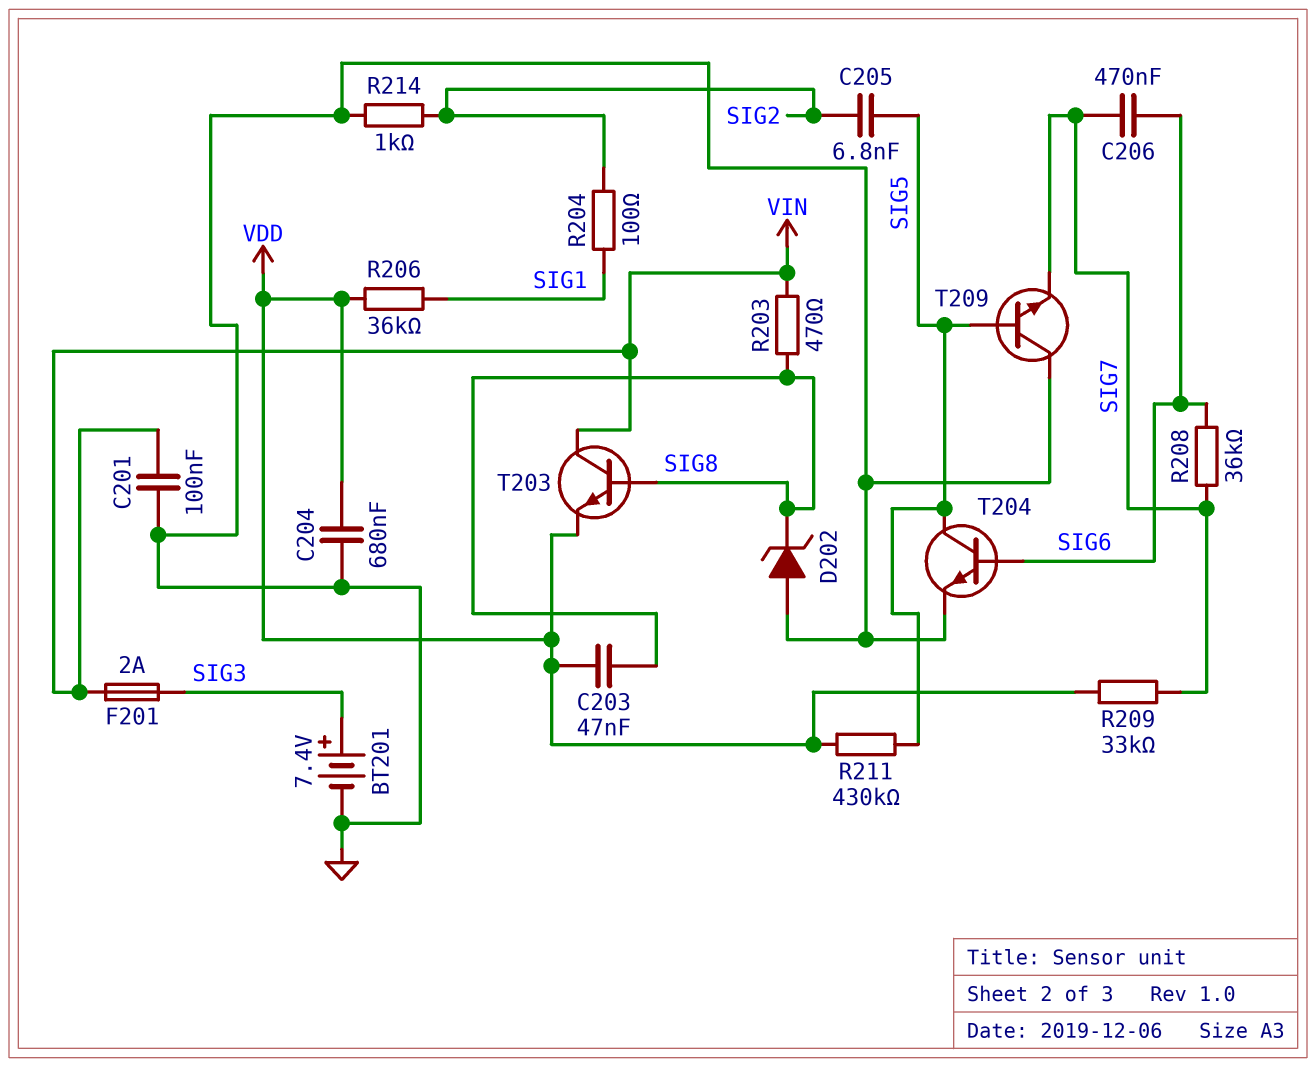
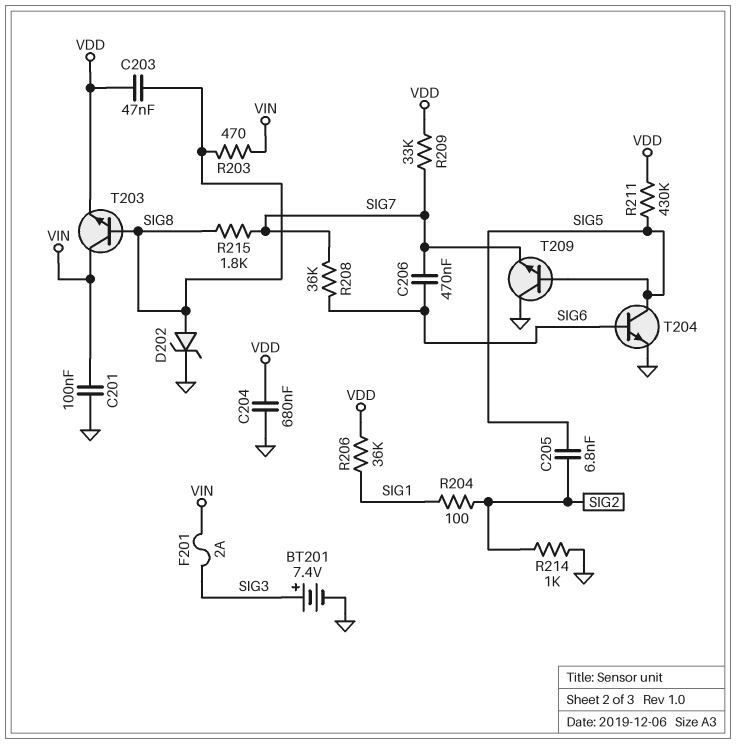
D202: zener (A GND, K SIG8) -> zener (A SIG8, K GND)
R215: none -> 1.8k (SIG7, SIG8)

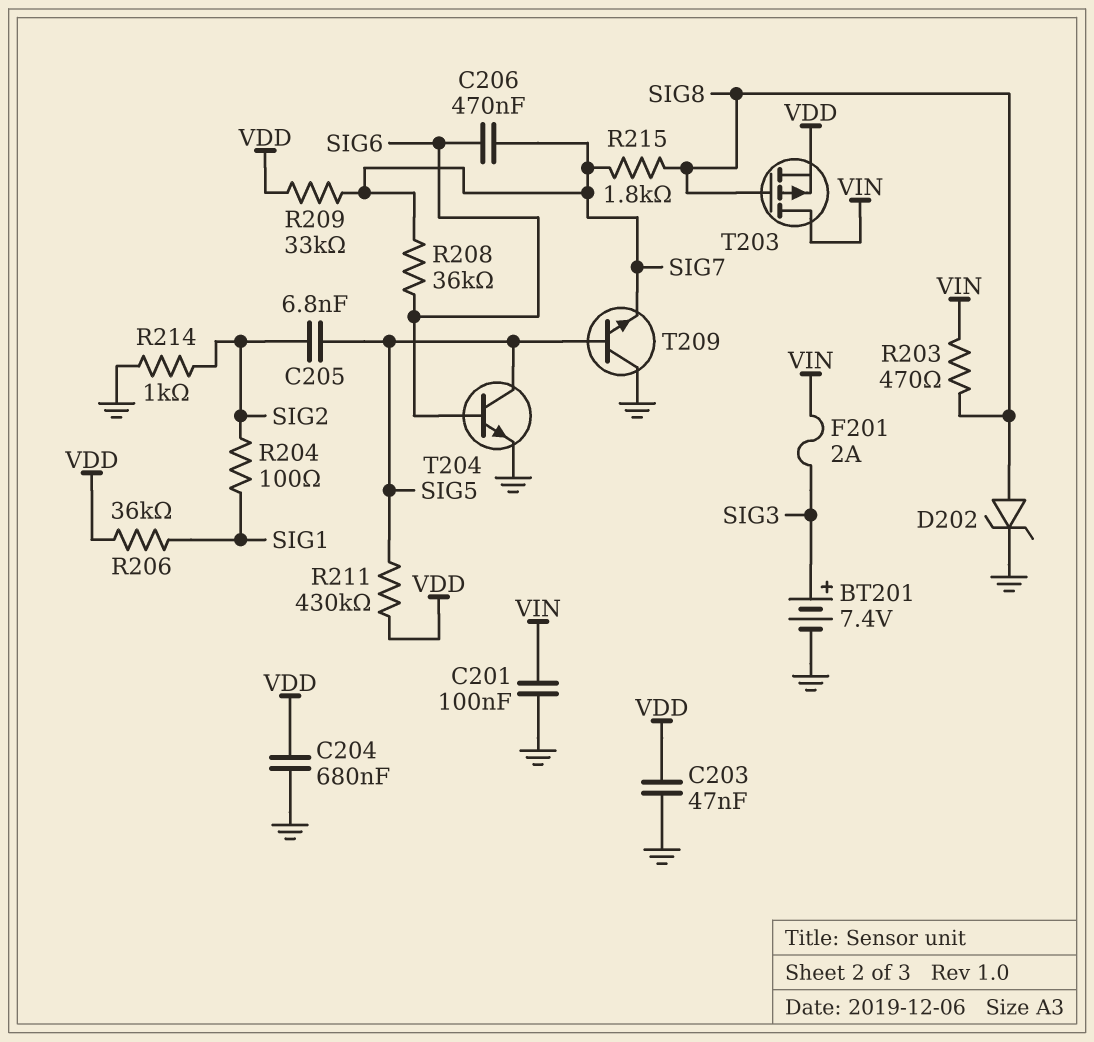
C203: 47nF (SIG8, VDD) -> 47nF (GND, VDD)
T203: NPN (B SIG8, C VIN, E VDD) -> PMOS (G SIG8, D VIN, S VDD)

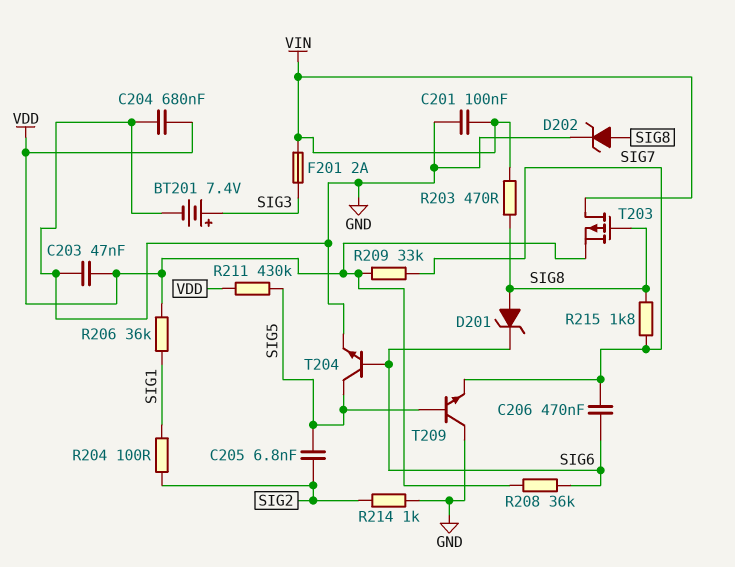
D201: none -> zener (A SIG8, K SIG6)
R208: 36k (SIG6, SIG7) -> 36k (SIG6, VDD)

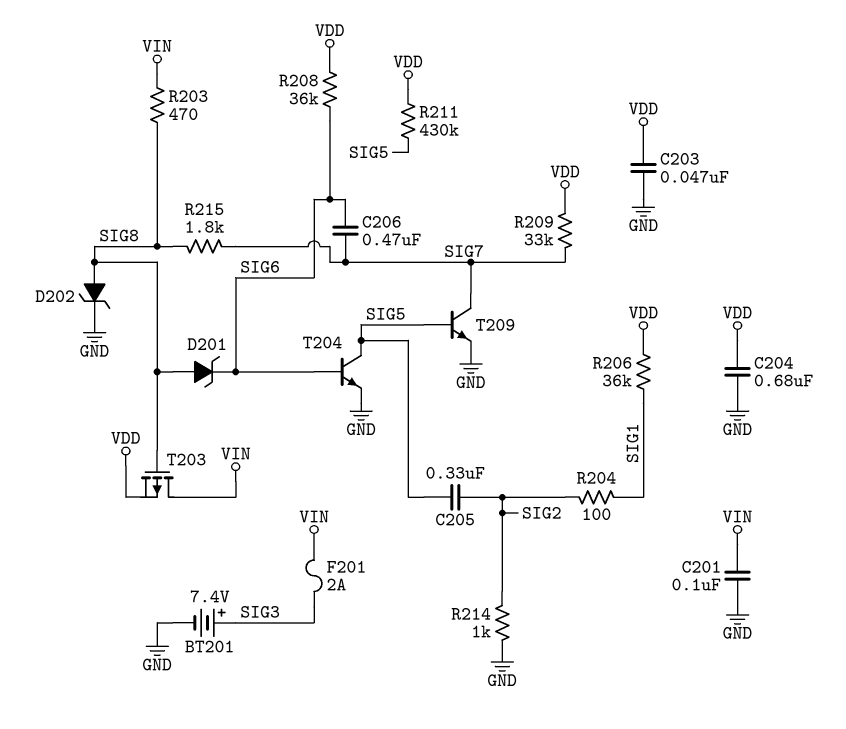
C205: 6.8nF (SIG2, SIG5) -> 330nF (SIG2, SIG5)
T209: NPN (B SIG5, C GND, E SIG7) -> NPN (B SIG5, C SIG7, E GND)

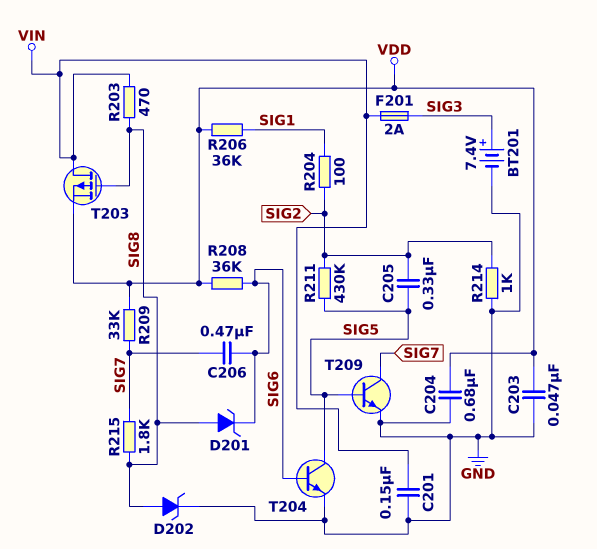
C201: 100nF (GND, VIN) -> 150nF (GND, VIN)
R211: 430k (SIG5, VDD) -> 430k (SIG2, SIG5)

